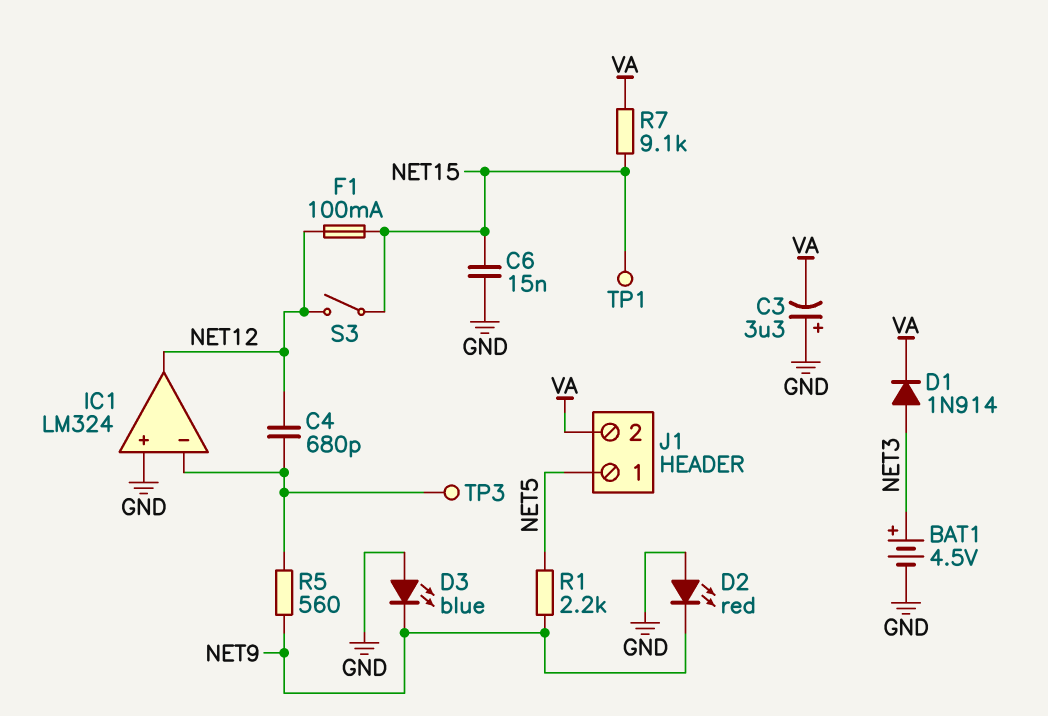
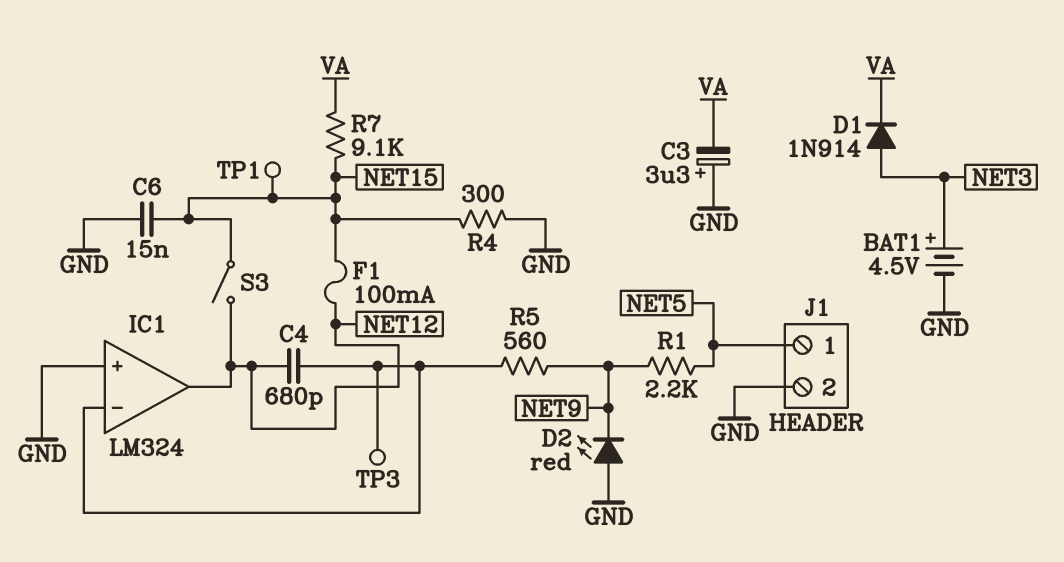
D3: LED blue (A GND, K NET9) -> none
J1 pin 2: VA -> GND
R4: none -> 300 (GND, NET15)

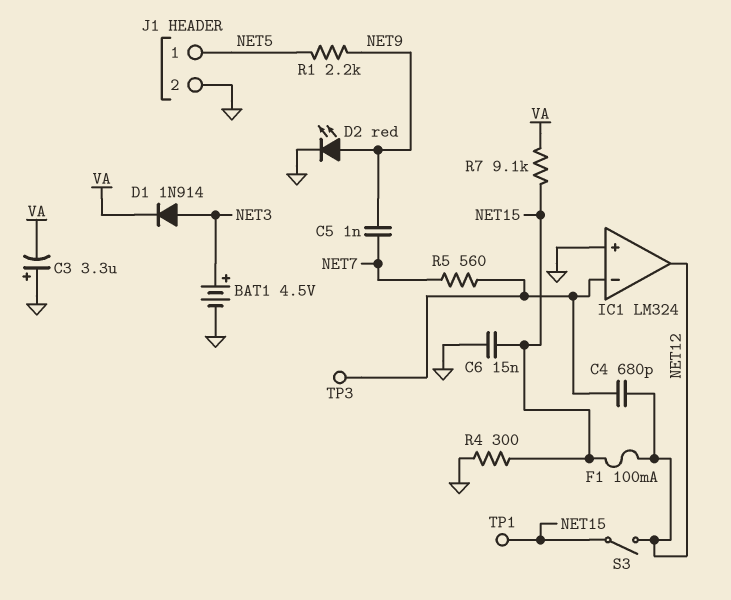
C5: none -> 1nF (NET7, NET9)
D2: LED red (A GND, K NET9) -> LED red (A NET9, K GND)
R5: 560 (IC1/in-, NET9) -> 560 (IC1/in-, NET7)

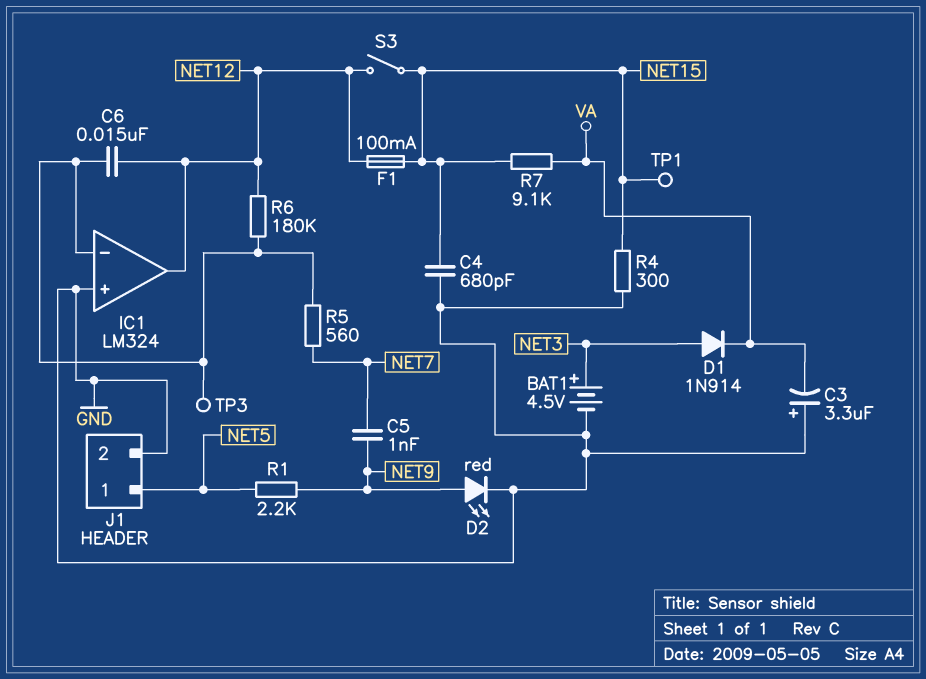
C4: 680pF (IC1/in-, NET12) -> 680pF (GND, NET15)
C6: 15nF (GND, NET15) -> 15nF (IC1/in-, NET12)
R6: none -> 180k (IC1/in-, NET12)

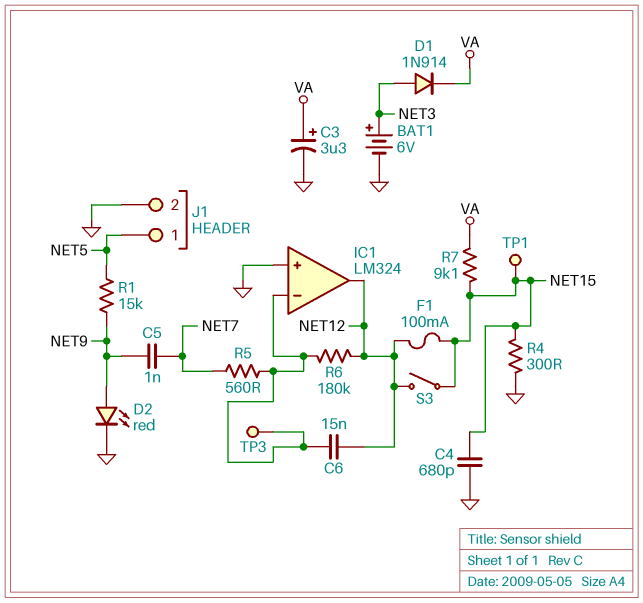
BAT1: 4.5V (plus NET3, minus GND) -> 6V (plus NET3, minus GND)
C3: 3.3uF (plus GND, minus VA) -> 3.3uF (plus VA, minus GND)
R1: 2.2k (NET5, NET9) -> 15k (NET5, NET9)

